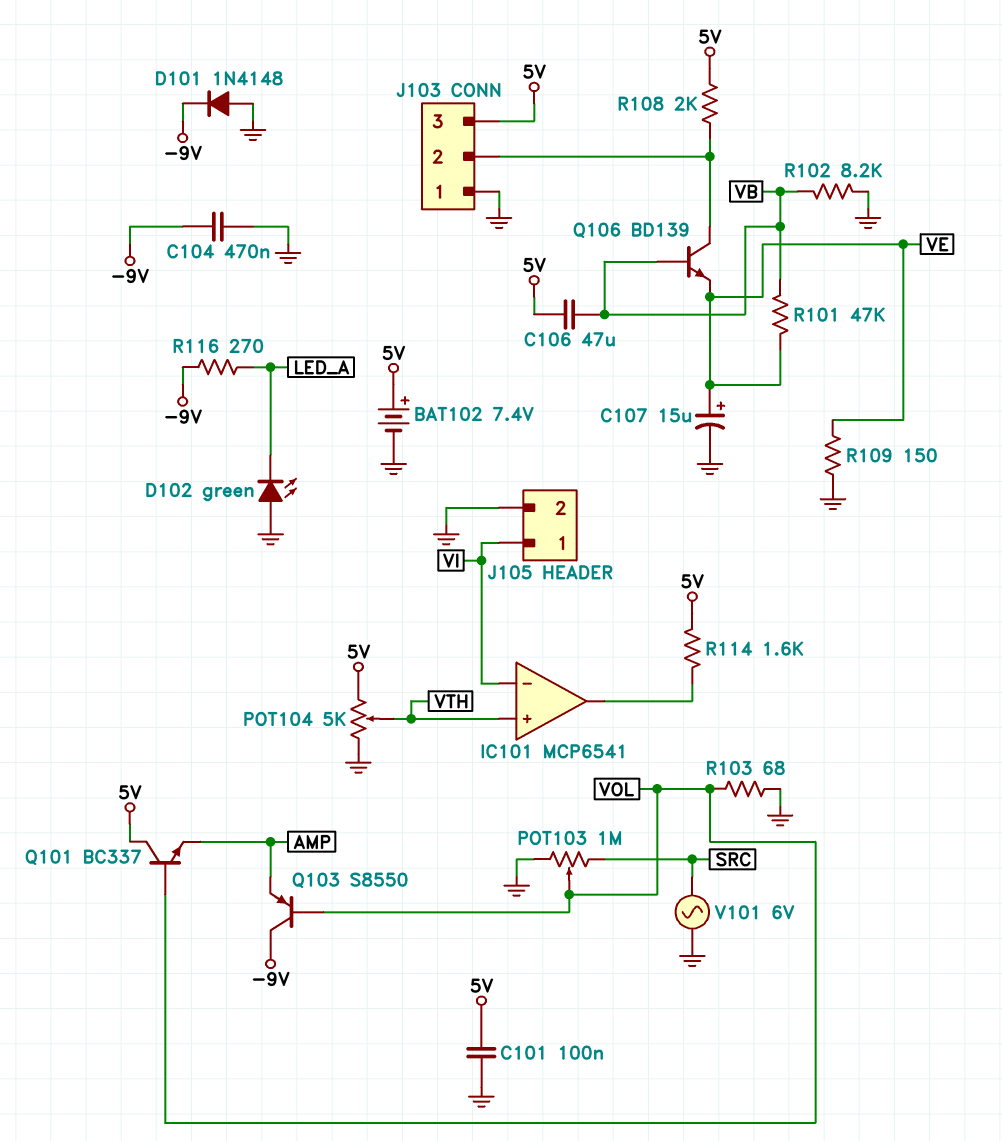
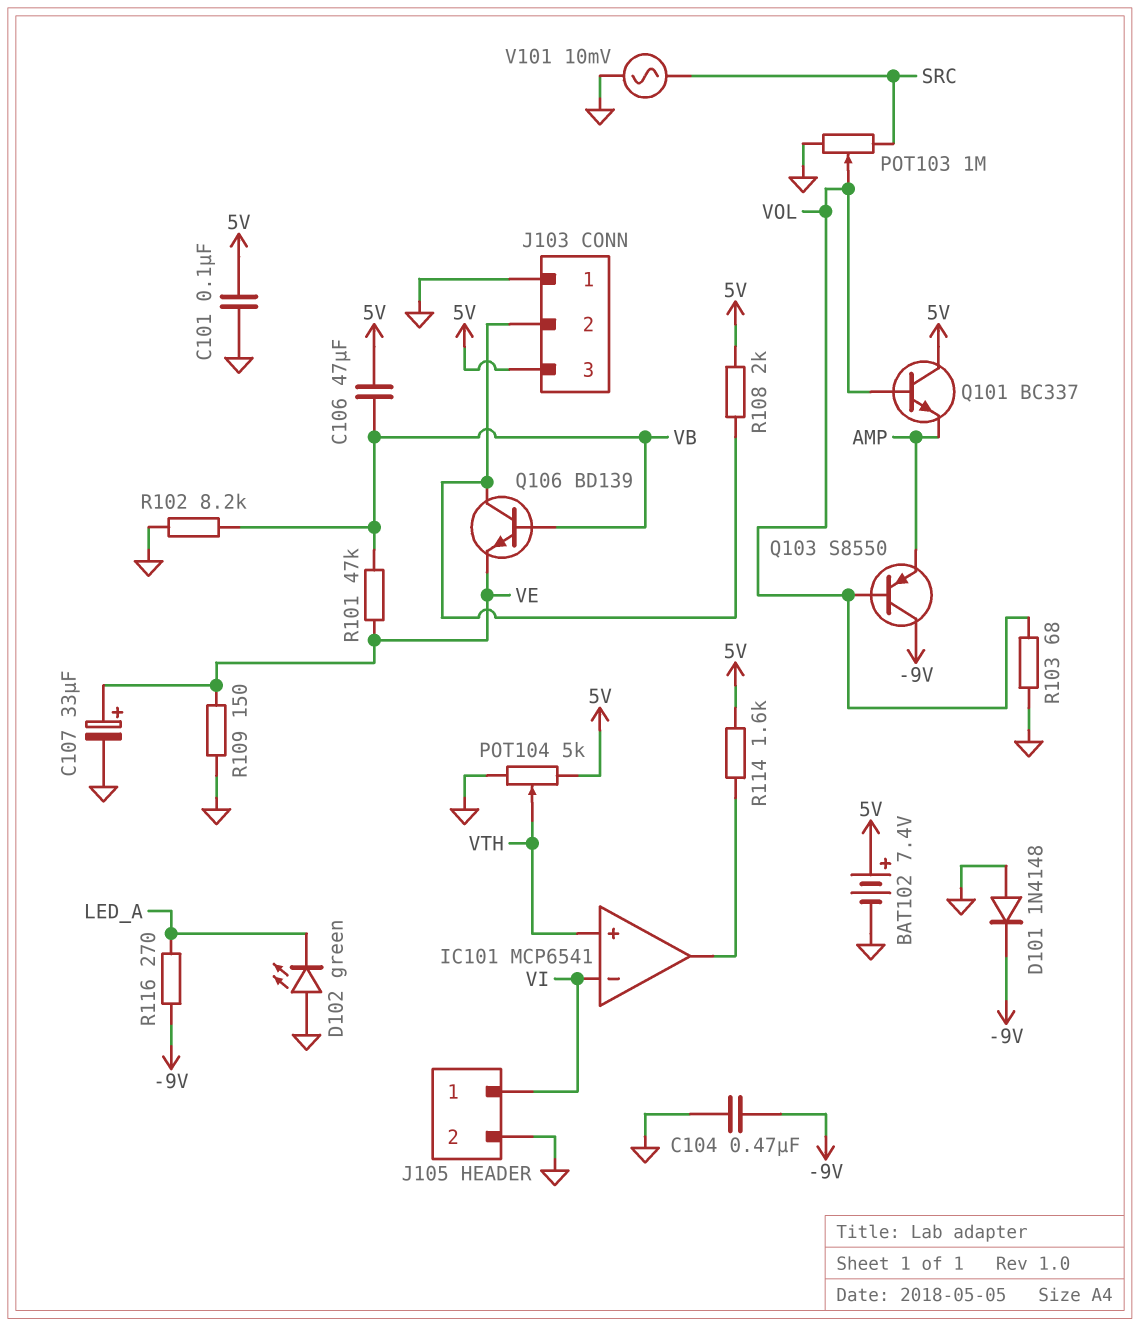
C107: 15uF (plus VE, minus GND) -> 33uF (plus VE, minus GND)
V101: AC 6V (GND, SRC) -> AC 10mV (GND, SRC)

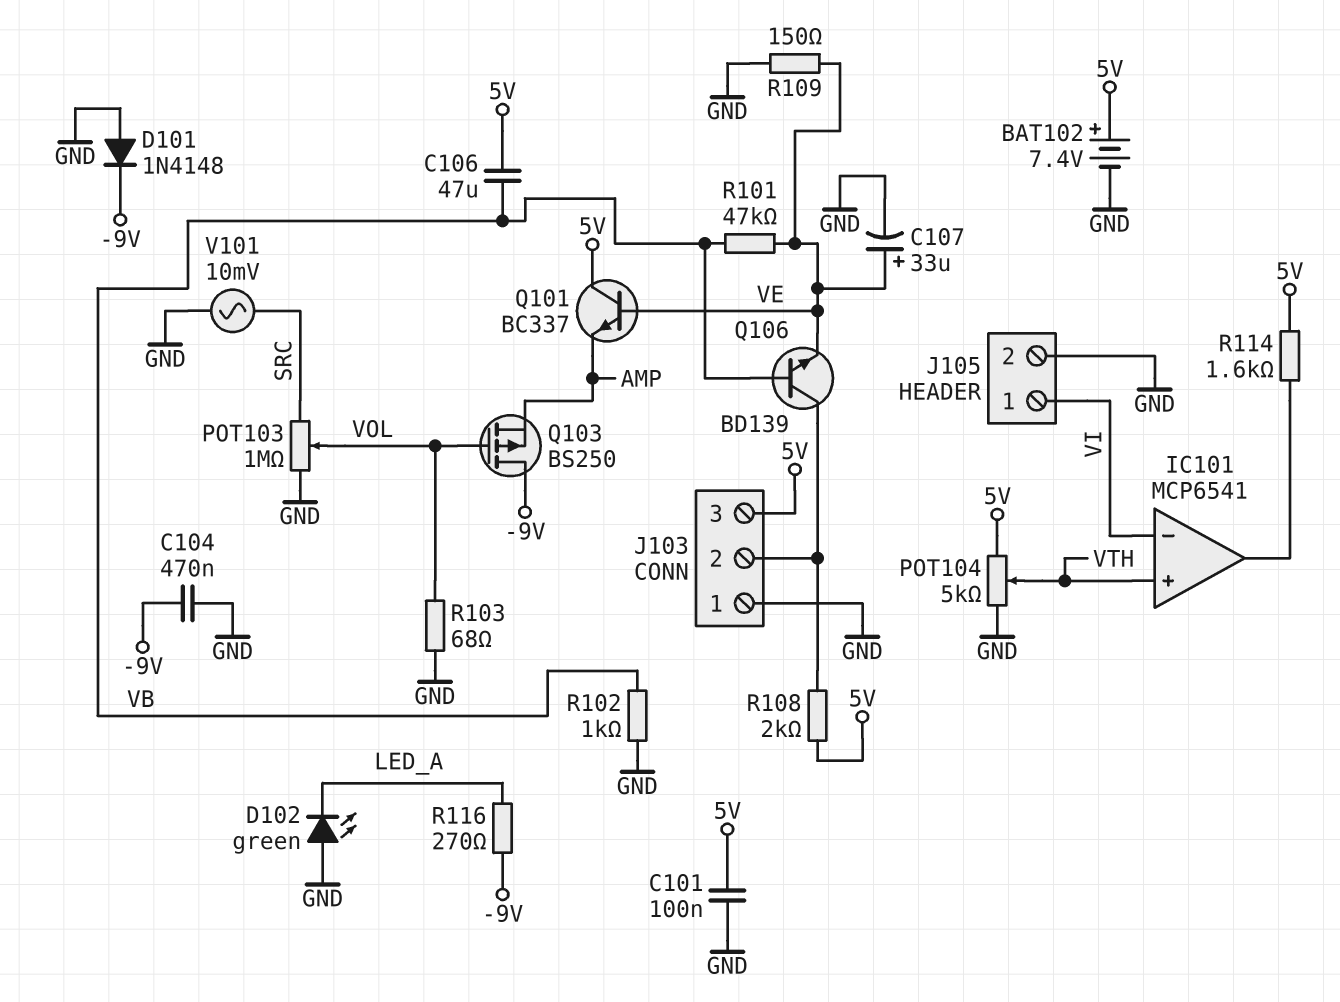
Q101: NPN BC337 (B VOL, C 5V, E AMP) -> NPN BC337 (B VE, C 5V, E AMP)
Q103: PNP S8550 (B VOL, C -9V, E AMP) -> PMOS BS250 (G VOL, D -9V, S AMP)
R102: 8.2k (GND, VB) -> 1k (GND, VB)

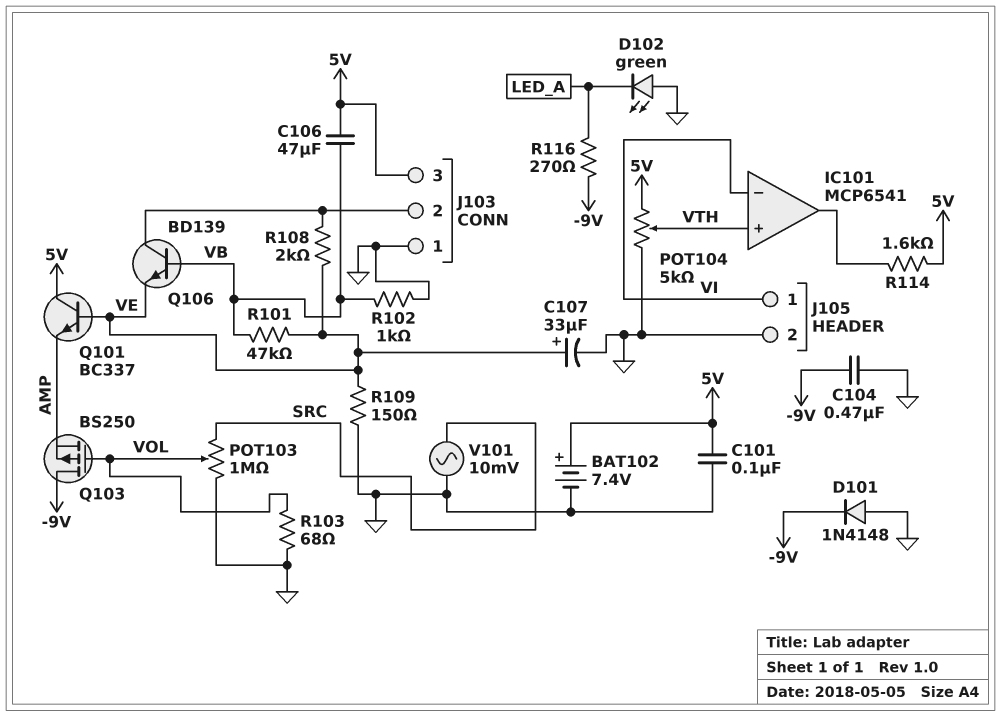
R108: 2k (5V, J103/2) -> 2k (J103/2, VE)

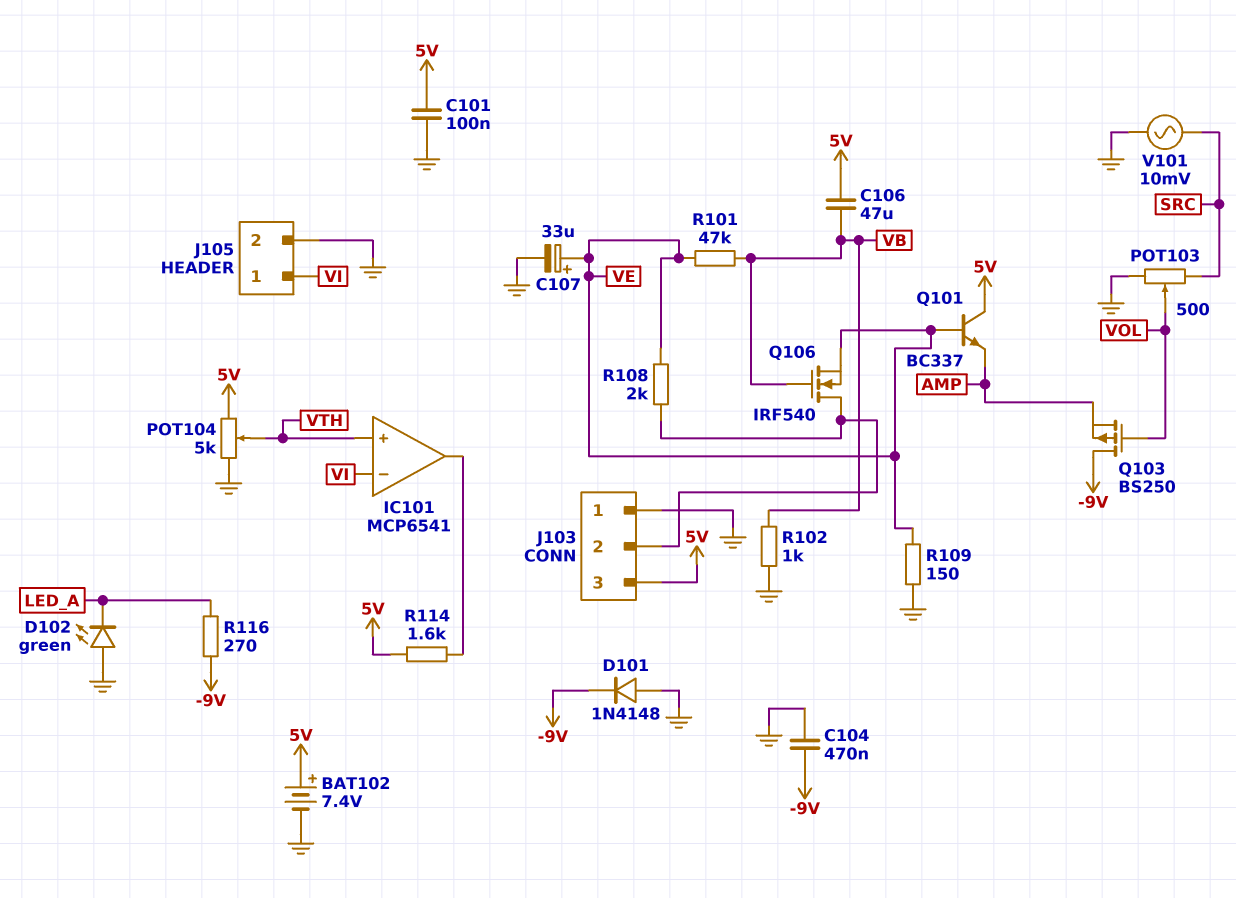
POT103: 1M (GND, SRC, wiper VOL) -> 500 (GND, SRC, wiper VOL)
Q106: NPN BD139 (B VB, C J103/2, E VE) -> NMOS IRF540 (G VB, D J103/2, S VE)
R103: 68 (GND, VOL) -> none

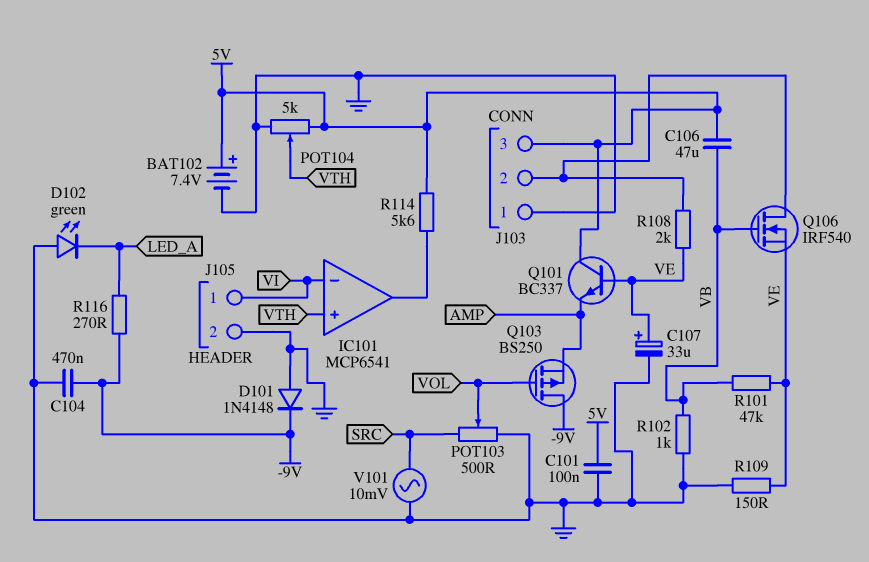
R114: 1.6k (5V, IC101/out) -> 5.6k (5V, IC101/out)

